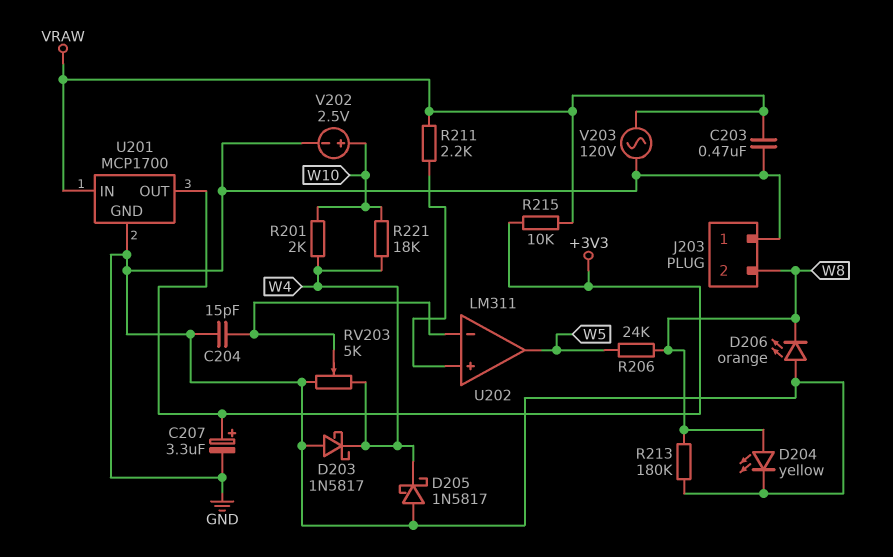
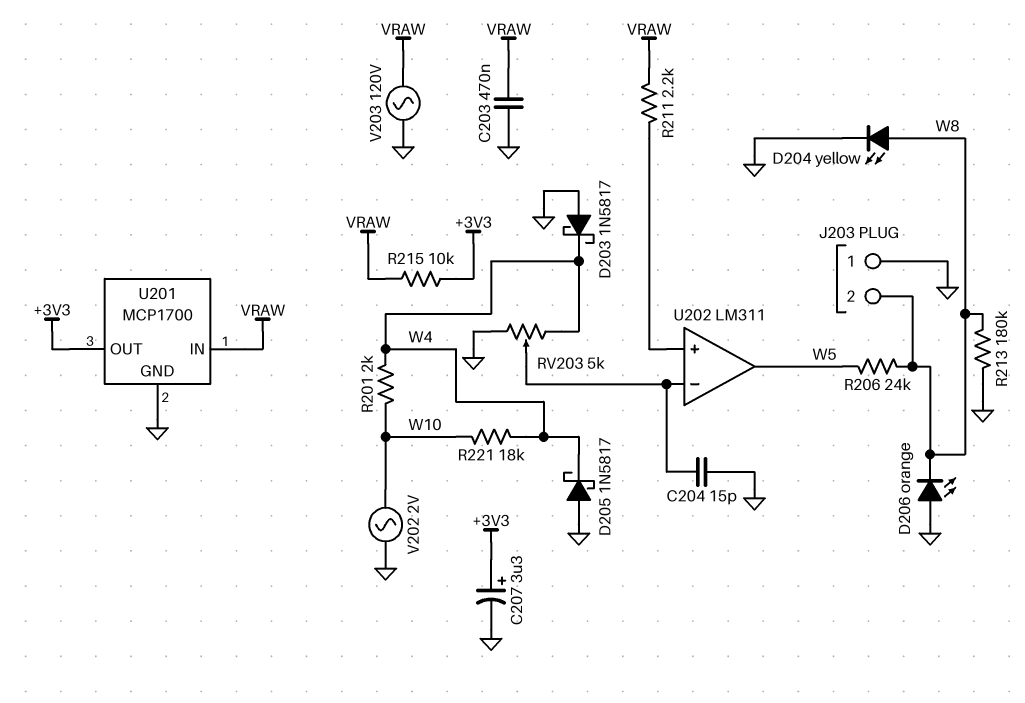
V202: 2.5V (plus W10, minus GND) -> AC 2V (GND, W10)

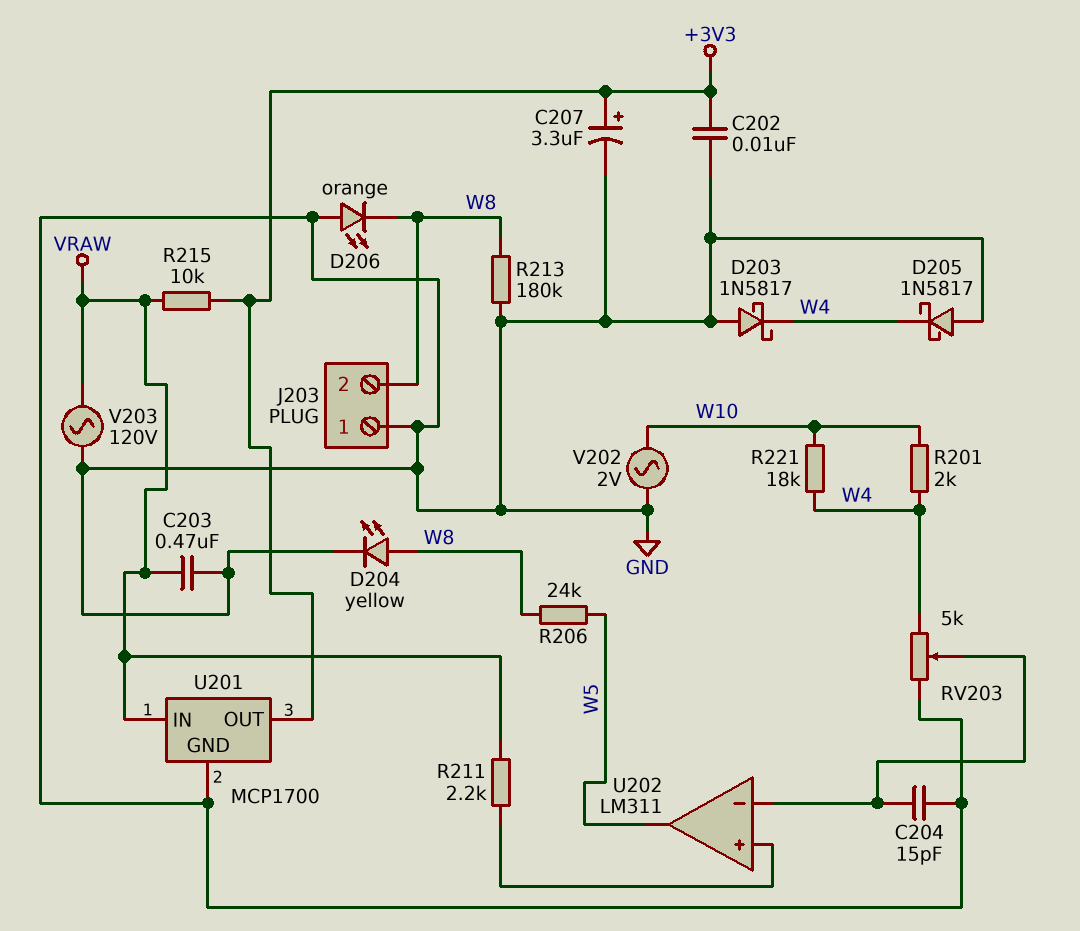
C202: none -> 10nF (+3V3, GND)

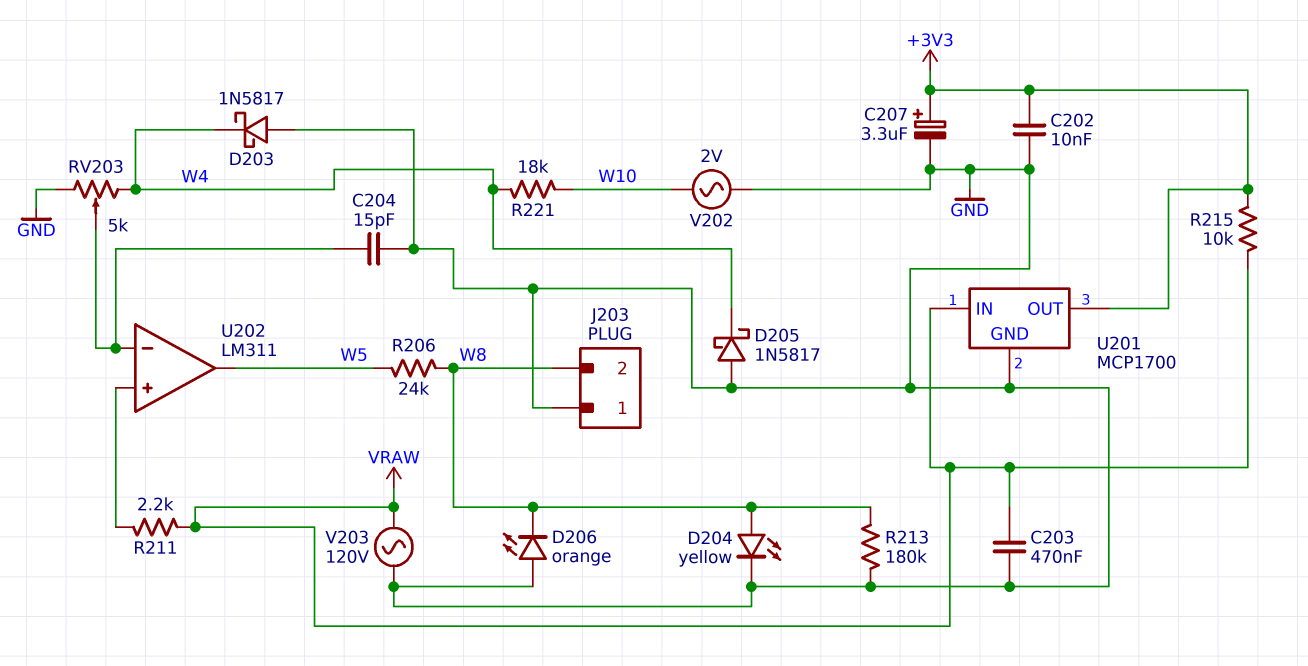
R201: 2k (W4, W10) -> none

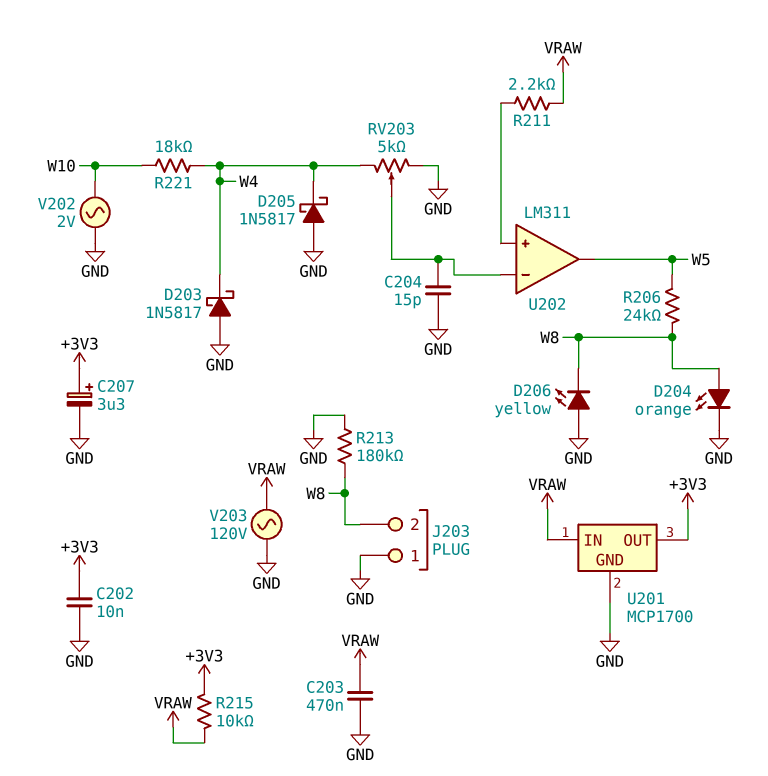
D204: LED yellow (A W8, K GND) -> LED orange (A W8, K GND)
D206: LED orange (A GND, K W8) -> LED yellow (A GND, K W8)

